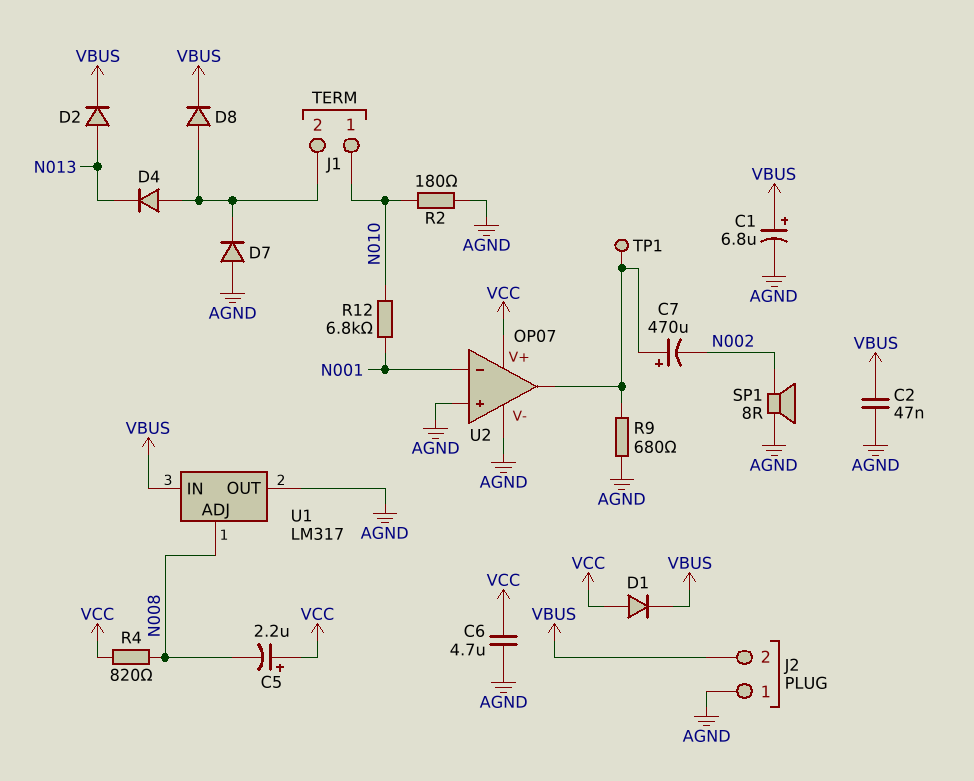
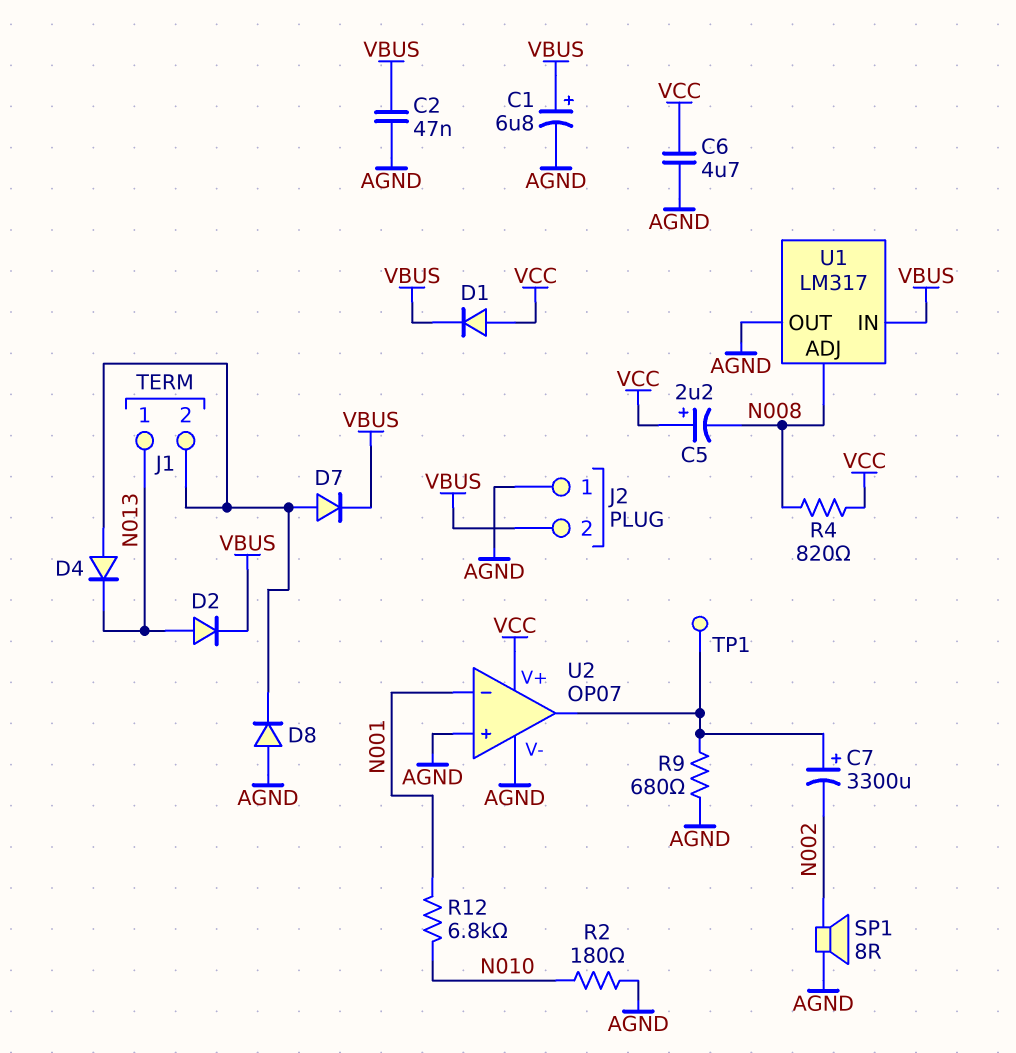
C7: 470uF (plus U2/out, minus N002) -> 3300uF (plus U2/out, minus N002)
D7: diode (A AGND, K J1/2) -> diode (A J1/2, K VBUS)
D8: diode (A J1/2, K VBUS) -> diode (A AGND, K J1/2)
J1 pin 1: N010 -> N013

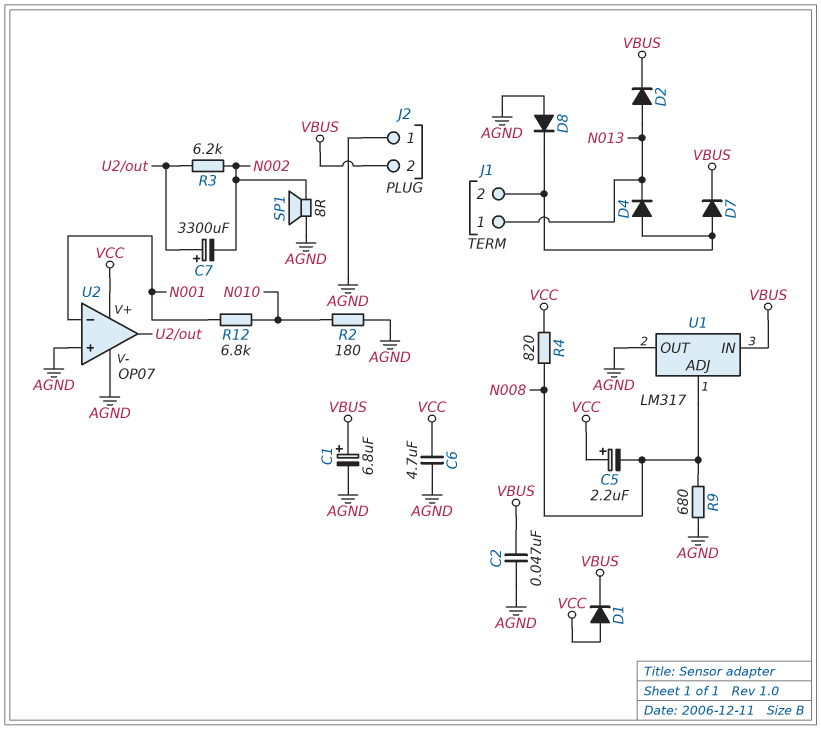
R3: none -> 6.2k (N002, U2/out)
R9: 680 (AGND, U2/out) -> 680 (AGND, N008)
TP1: test point (U2/out) -> none

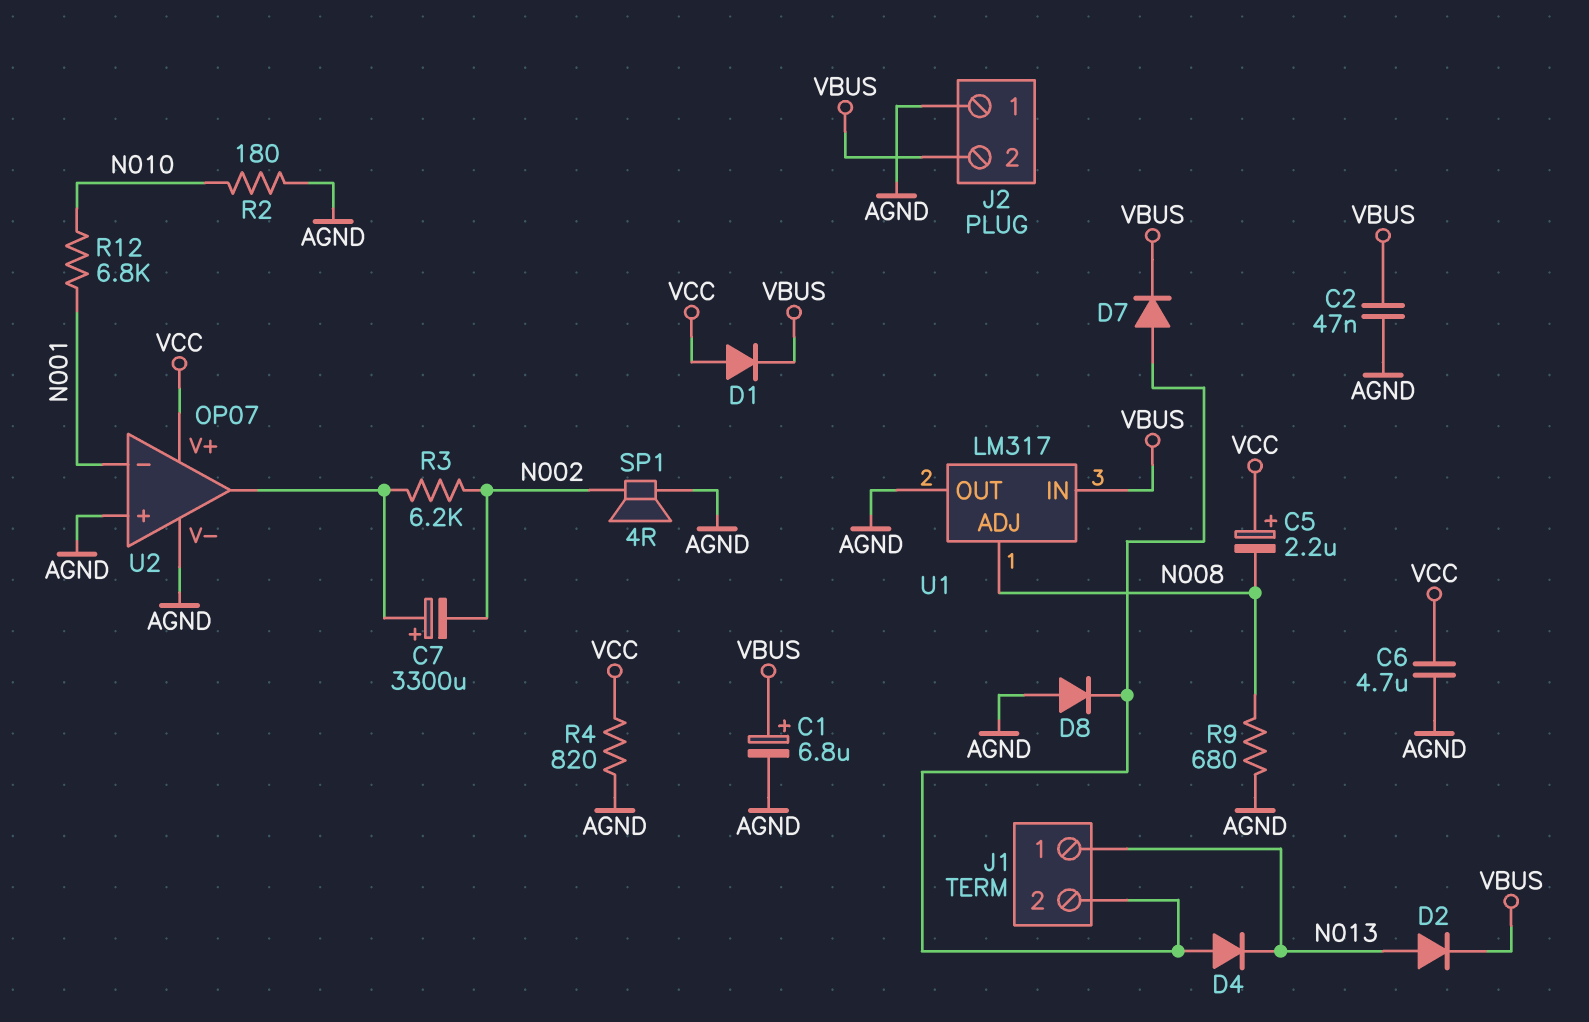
R4: 820 (N008, VCC) -> 820 (AGND, VCC)
SP1: speaker 8R (AGND, N002) -> speaker 4R (AGND, N002)

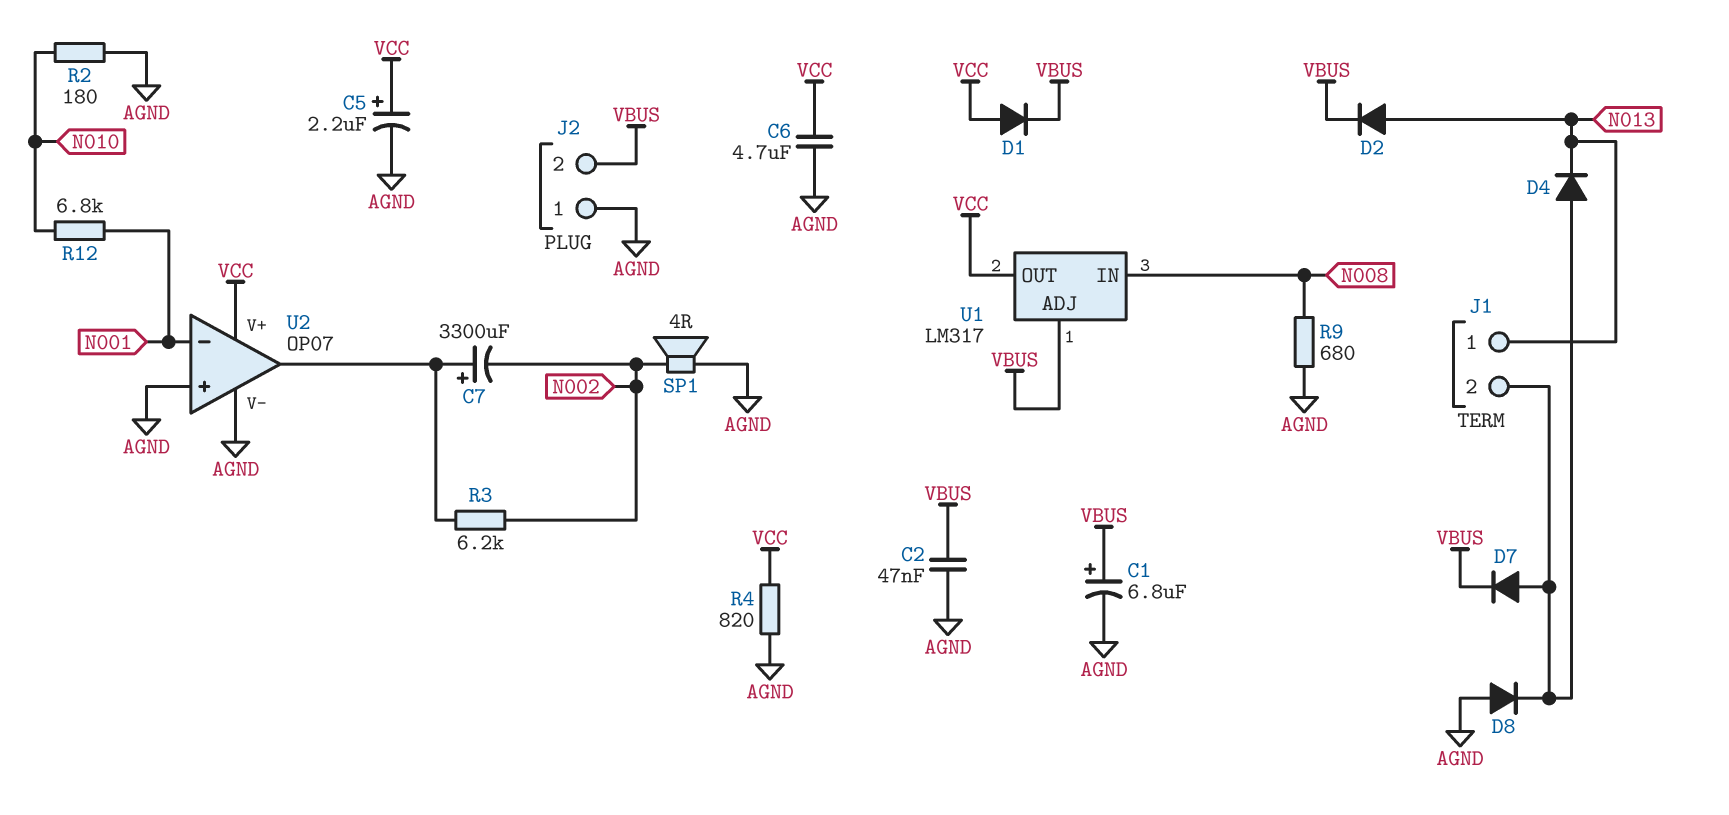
C5: 2.2uF (plus VCC, minus N008) -> 2.2uF (plus VCC, minus AGND)
U1 pin ADJ: N008 -> VBUS
U1 pin IN: VBUS -> N008
U1 pin OUT: AGND -> VCC

